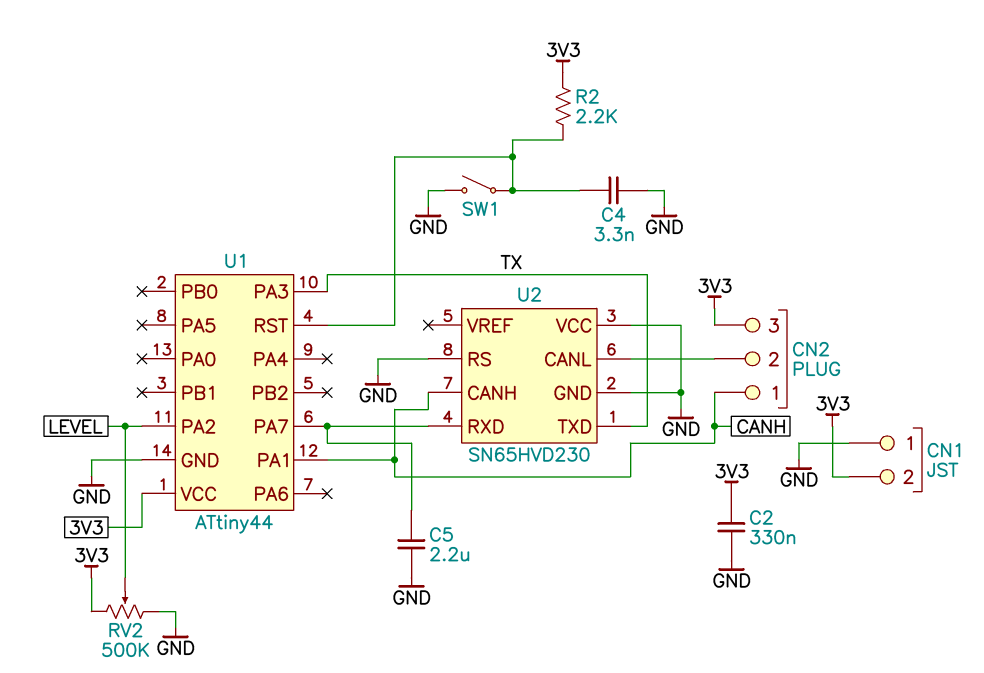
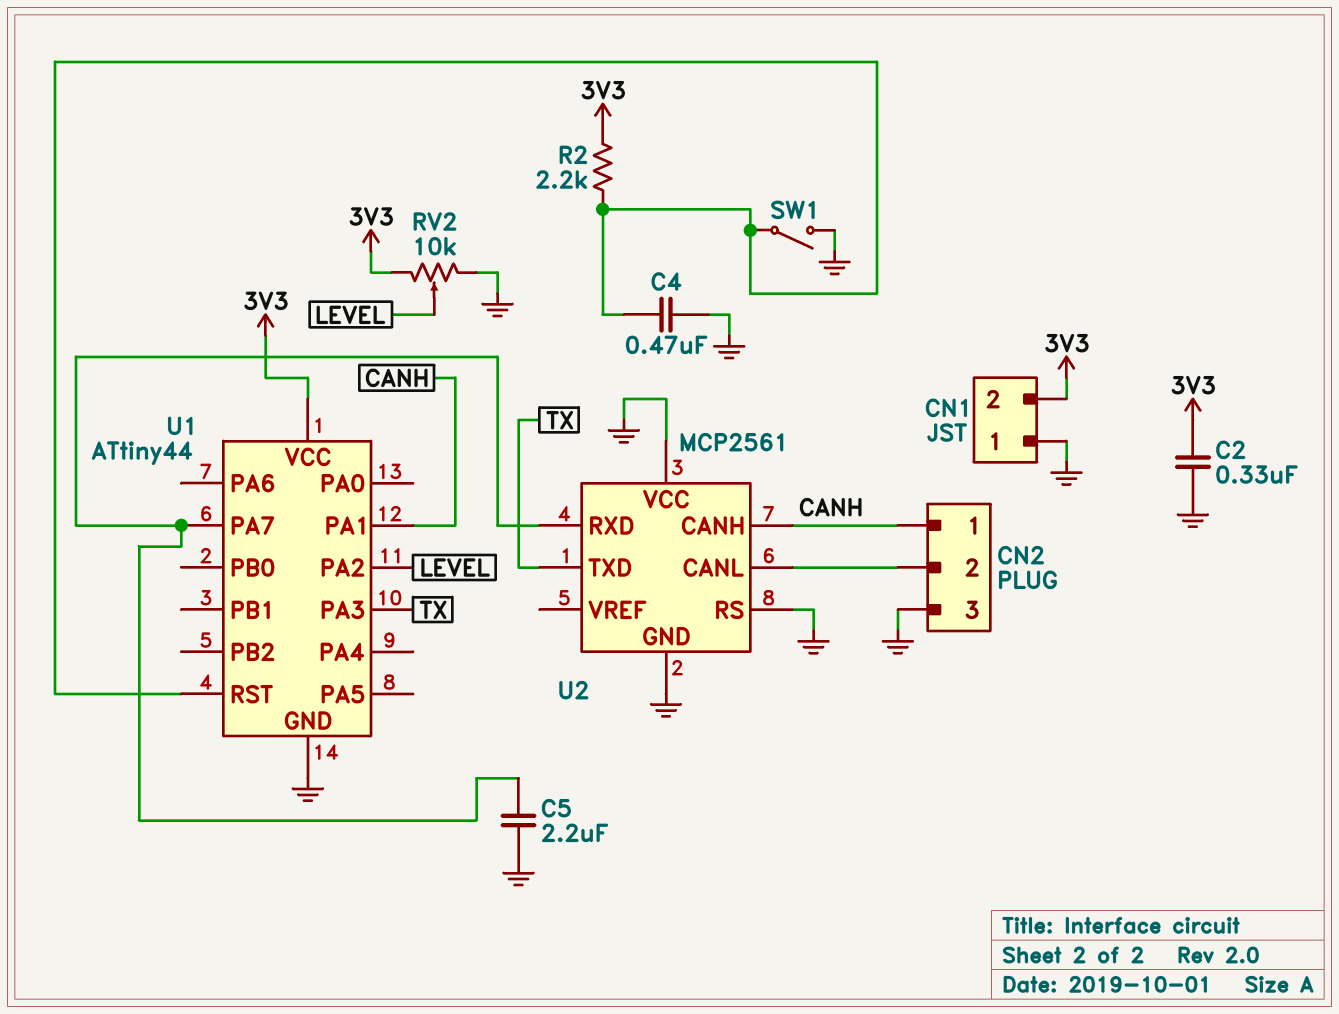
C4: 3.3nF (GND, U1/RST) -> 470nF (GND, U1/RST)
CN2 pin 3: 3V3 -> GND
RV2: 500k (3V3, GND, wiper LEVEL) -> 10k (3V3, GND, wiper LEVEL)
U2: SN65HVD230 -> MCP2561

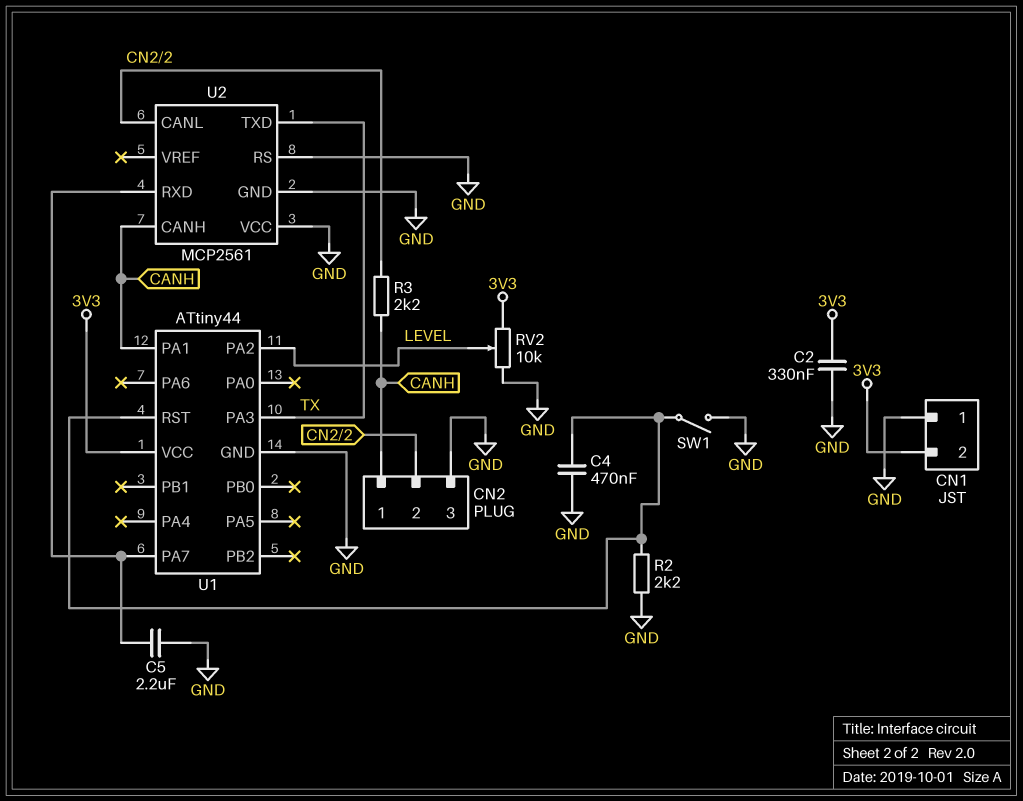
R2: 2.2k (3V3, U1/RST) -> 2.2k (GND, U1/RST)
R3: none -> 2.2k (CANH, CN2/2)

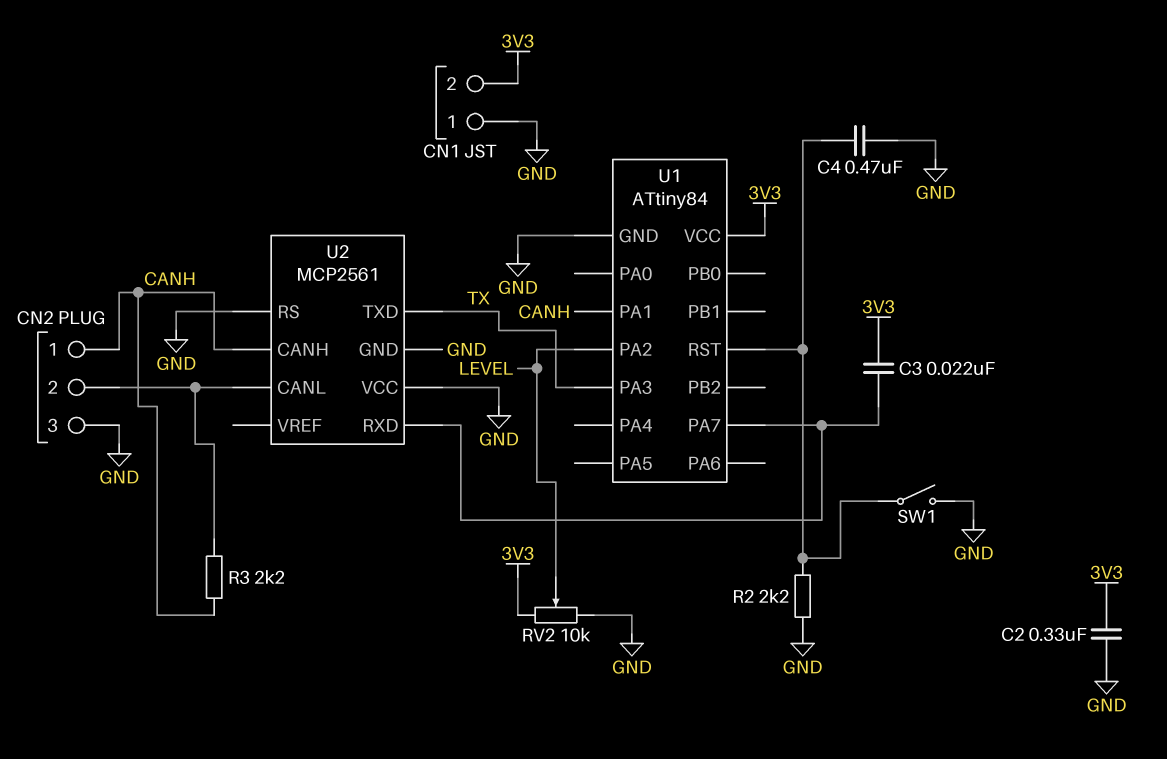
C3: none -> 22nF (3V3, U1/PA7)
C5: 2.2uF (GND, U1/PA7) -> none
U1: ATtiny44 -> ATtiny84

